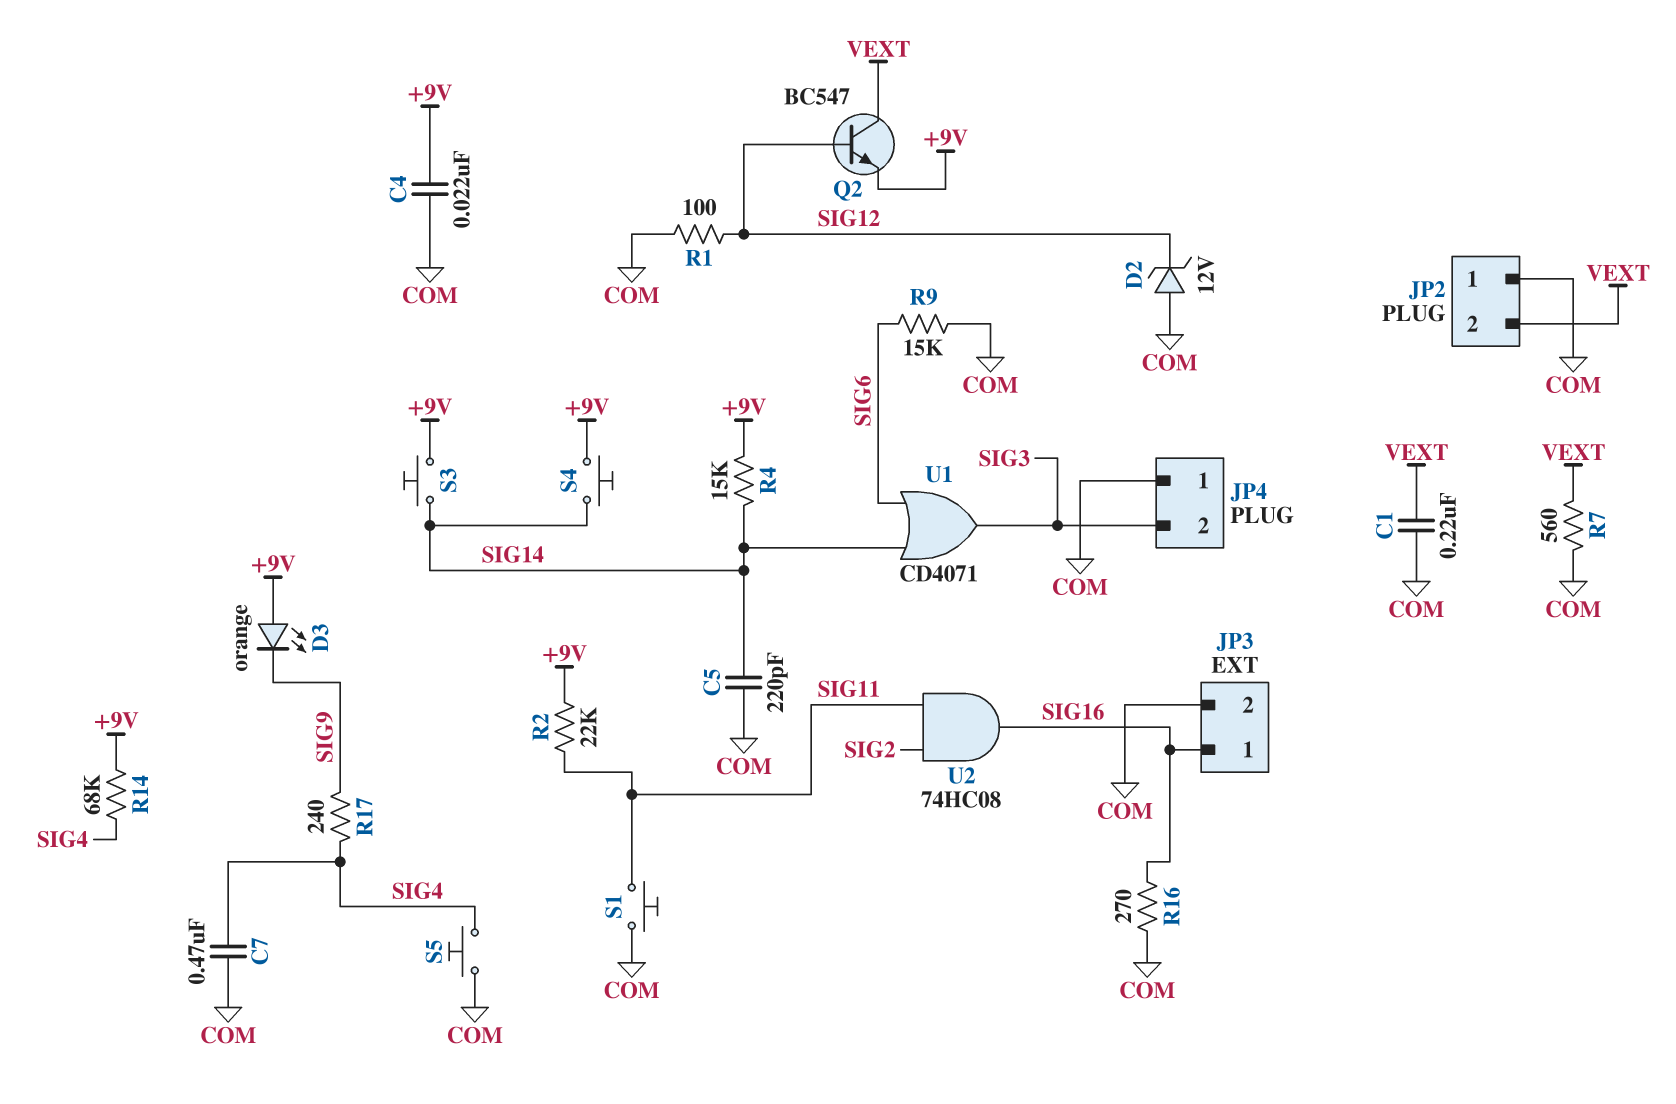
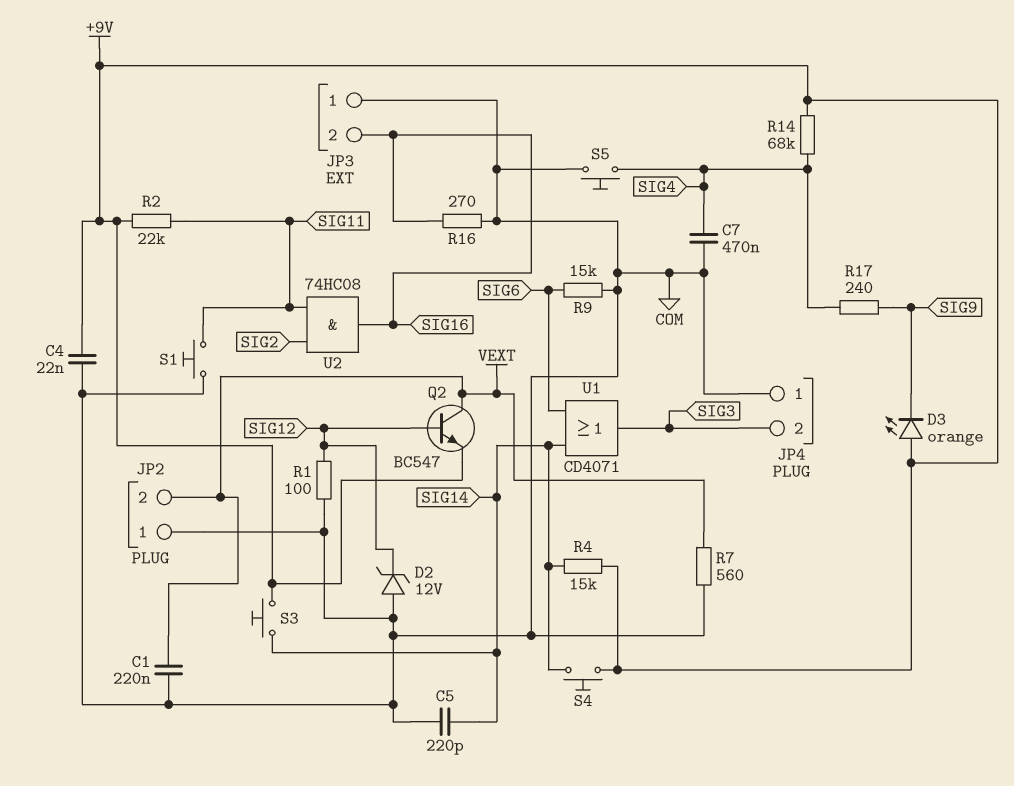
JP3 pin 1: SIG16 -> COM
JP3 pin 2: COM -> SIG16

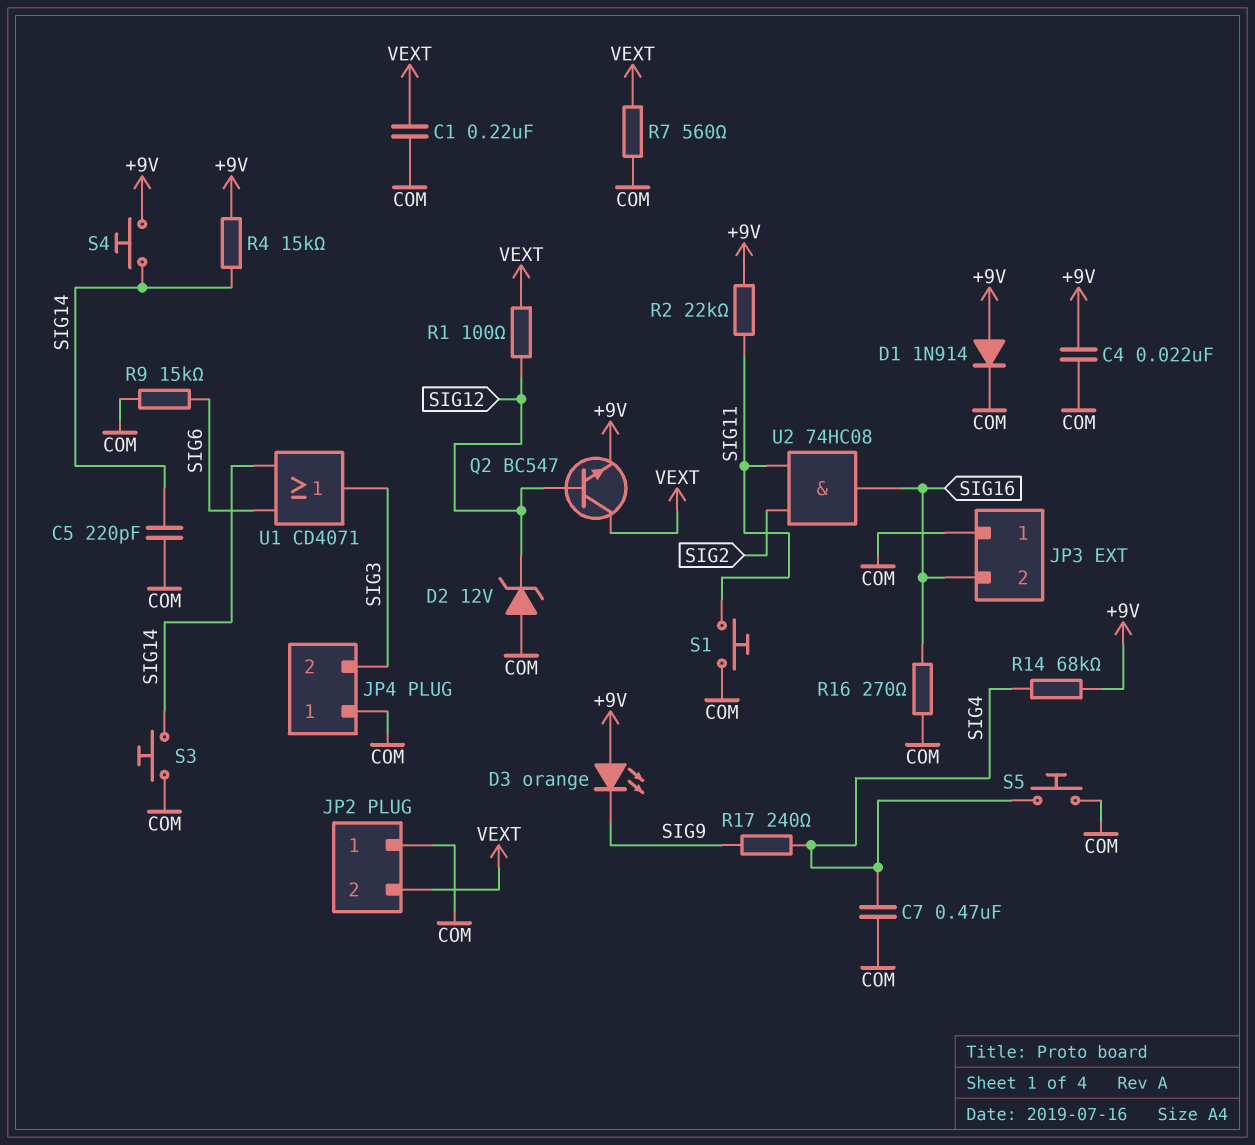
D1: none -> diode 1N914 (A +9V, K COM)
R1: 100 (COM, SIG12) -> 100 (SIG12, VEXT)
S3: button (+9V, SIG14) -> button (COM, SIG14)

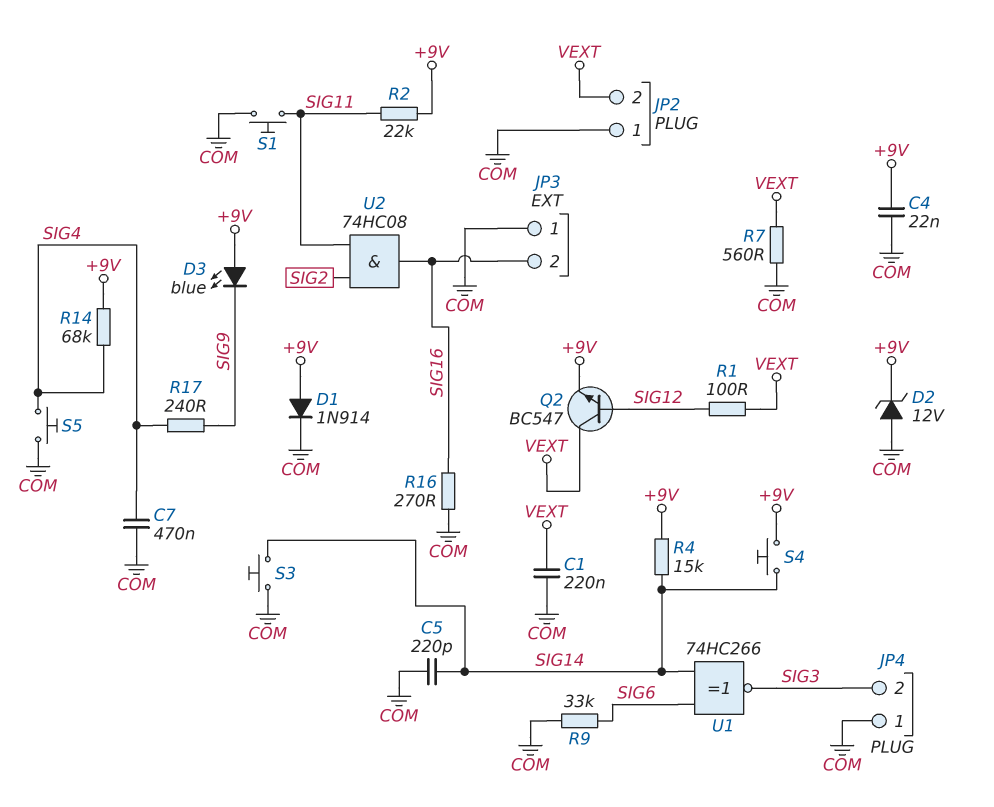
D2: zener 12V (A COM, K SIG12) -> zener 12V (A COM, K +9V)
D3: LED orange (A +9V, K SIG9) -> LED blue (A +9V, K SIG9)
R9: 15k (COM, SIG6) -> 33k (COM, SIG6)
U1: OR CD4071 (in SIG6, in SIG14, out SIG3) -> XNOR 74HC266 (in SIG6, in SIG14, out SIG3)

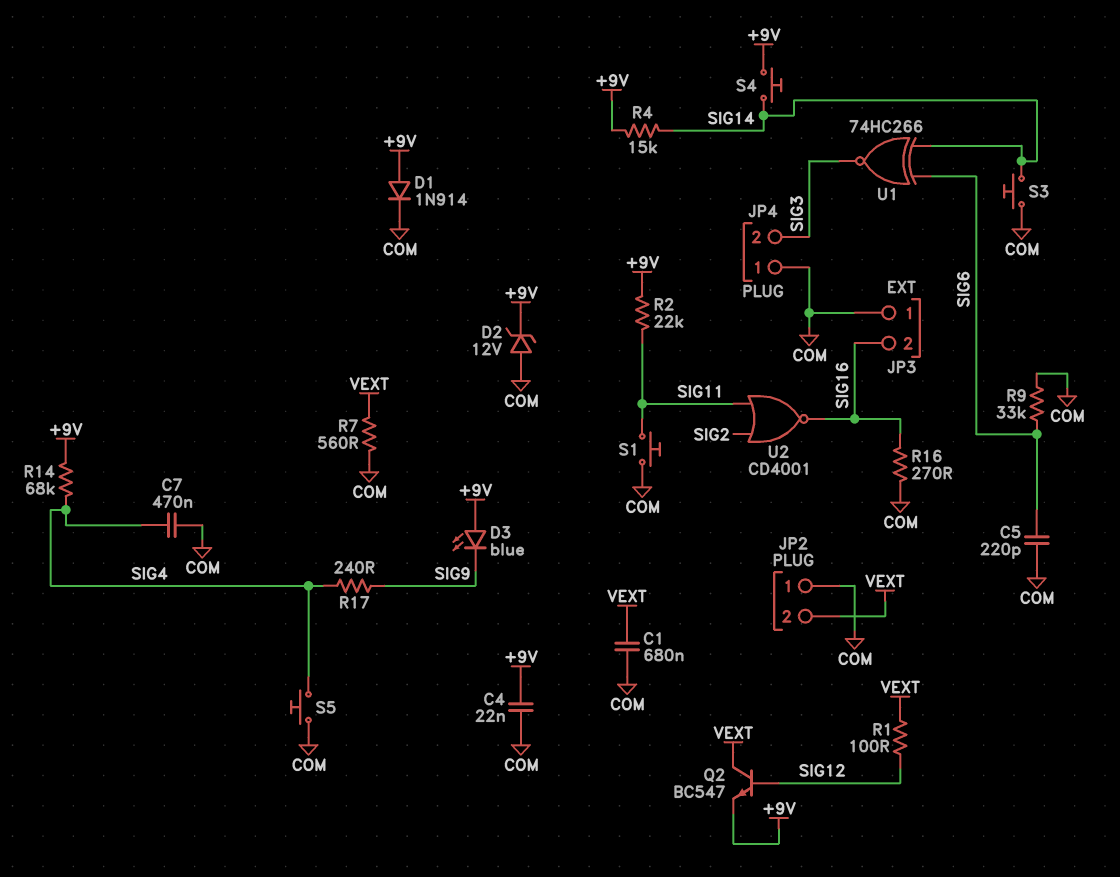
C1: 220nF (COM, VEXT) -> 680nF (COM, VEXT)
C5: 220pF (COM, SIG14) -> 220pF (COM, SIG6)
U2: AND 74HC08 (in SIG2, in SIG11, out SIG16) -> NOR CD4001 (in SIG2, in SIG11, out SIG16)

